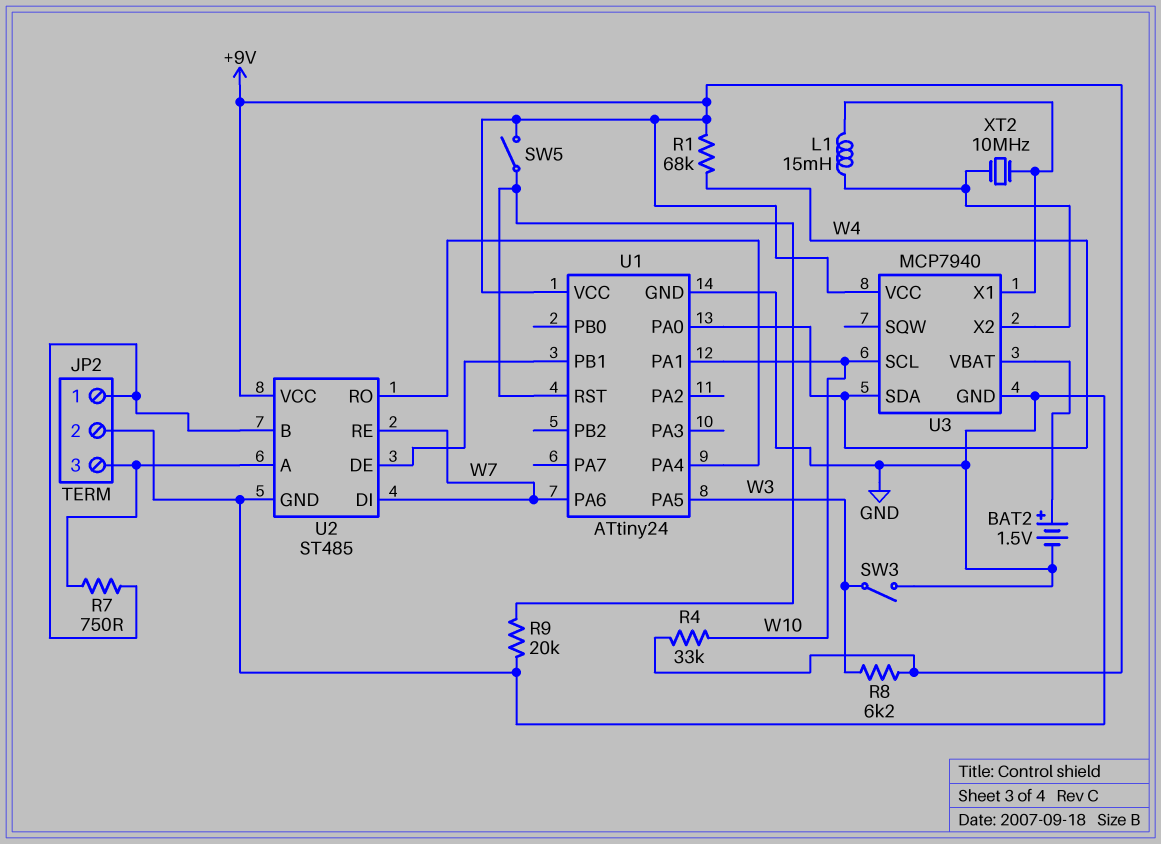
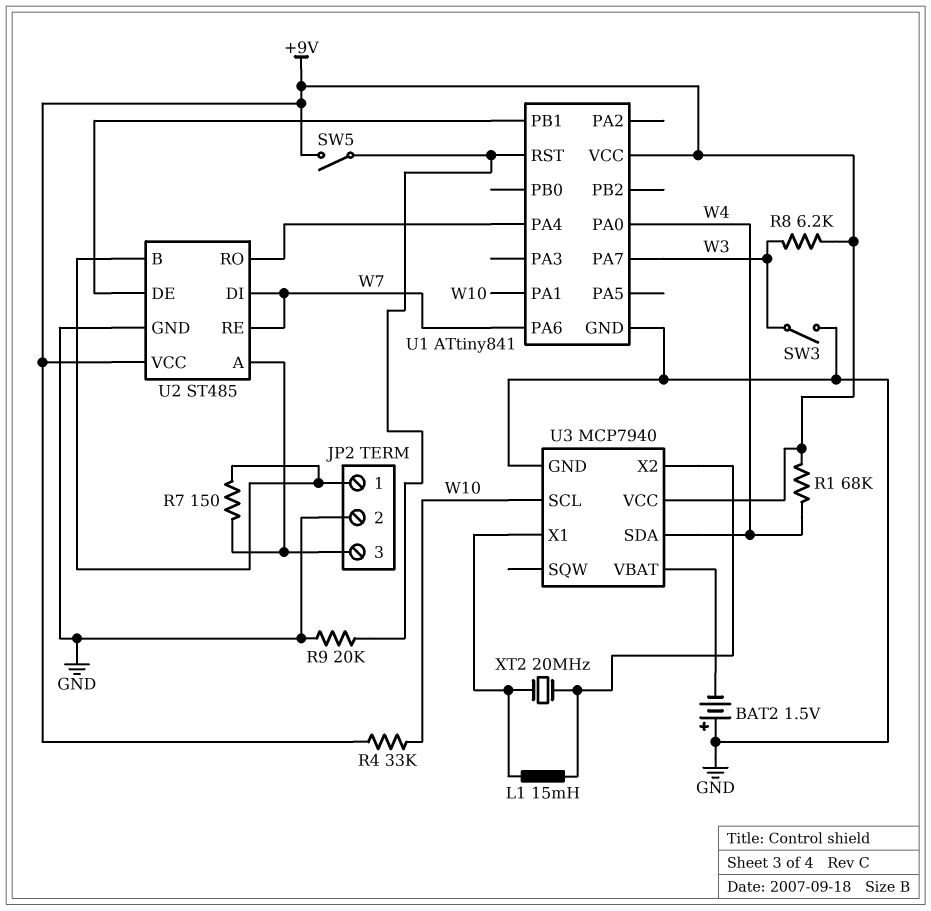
BAT2: 1.5V (plus U3/VBAT, minus GND) -> 1.5V (plus GND, minus U3/VBAT)
R7: 750 (JP2/1, JP2/3) -> 150 (JP2/1, JP2/3)
U1: ATtiny24 -> ATtiny841
U1 pin PA5: W3 -> none
U1 pin PA7: none -> W3
XT2: 10MHz (U3/X1, U3/X2) -> 20MHz (U3/X1, U3/X2)

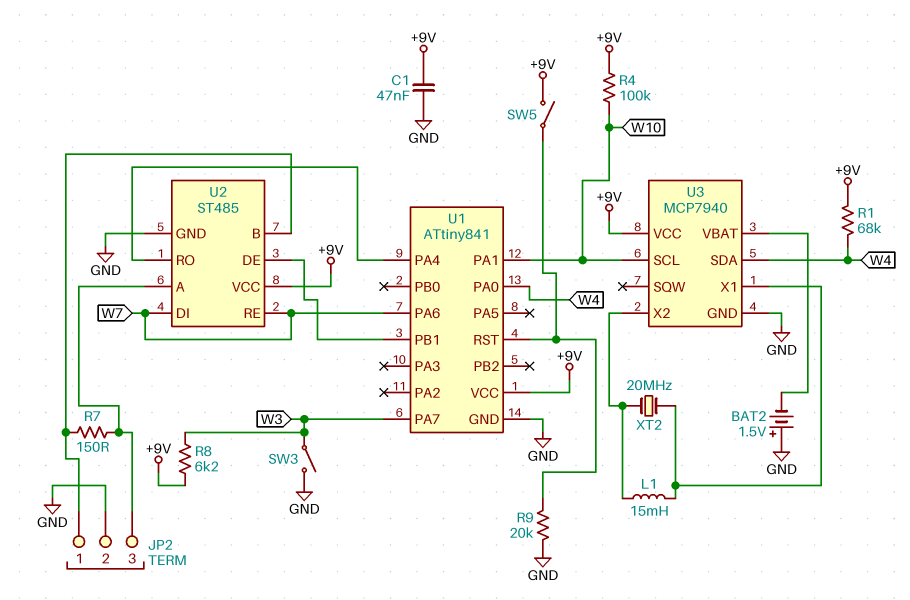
C1: none -> 47nF (+9V, GND)
R4: 33k (+9V, W10) -> 100k (+9V, W10)

